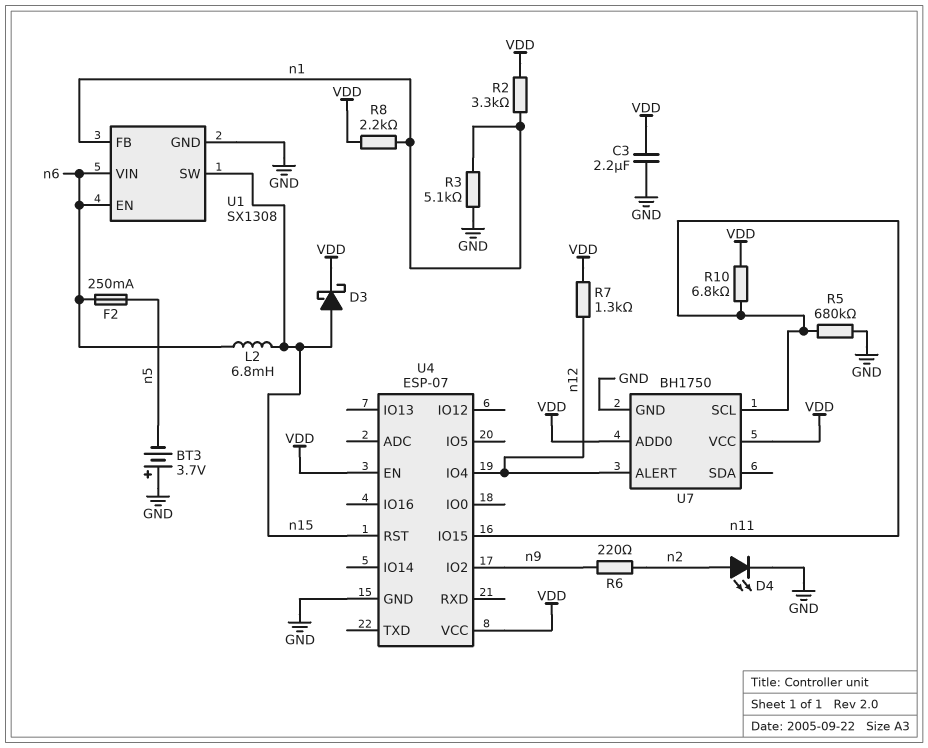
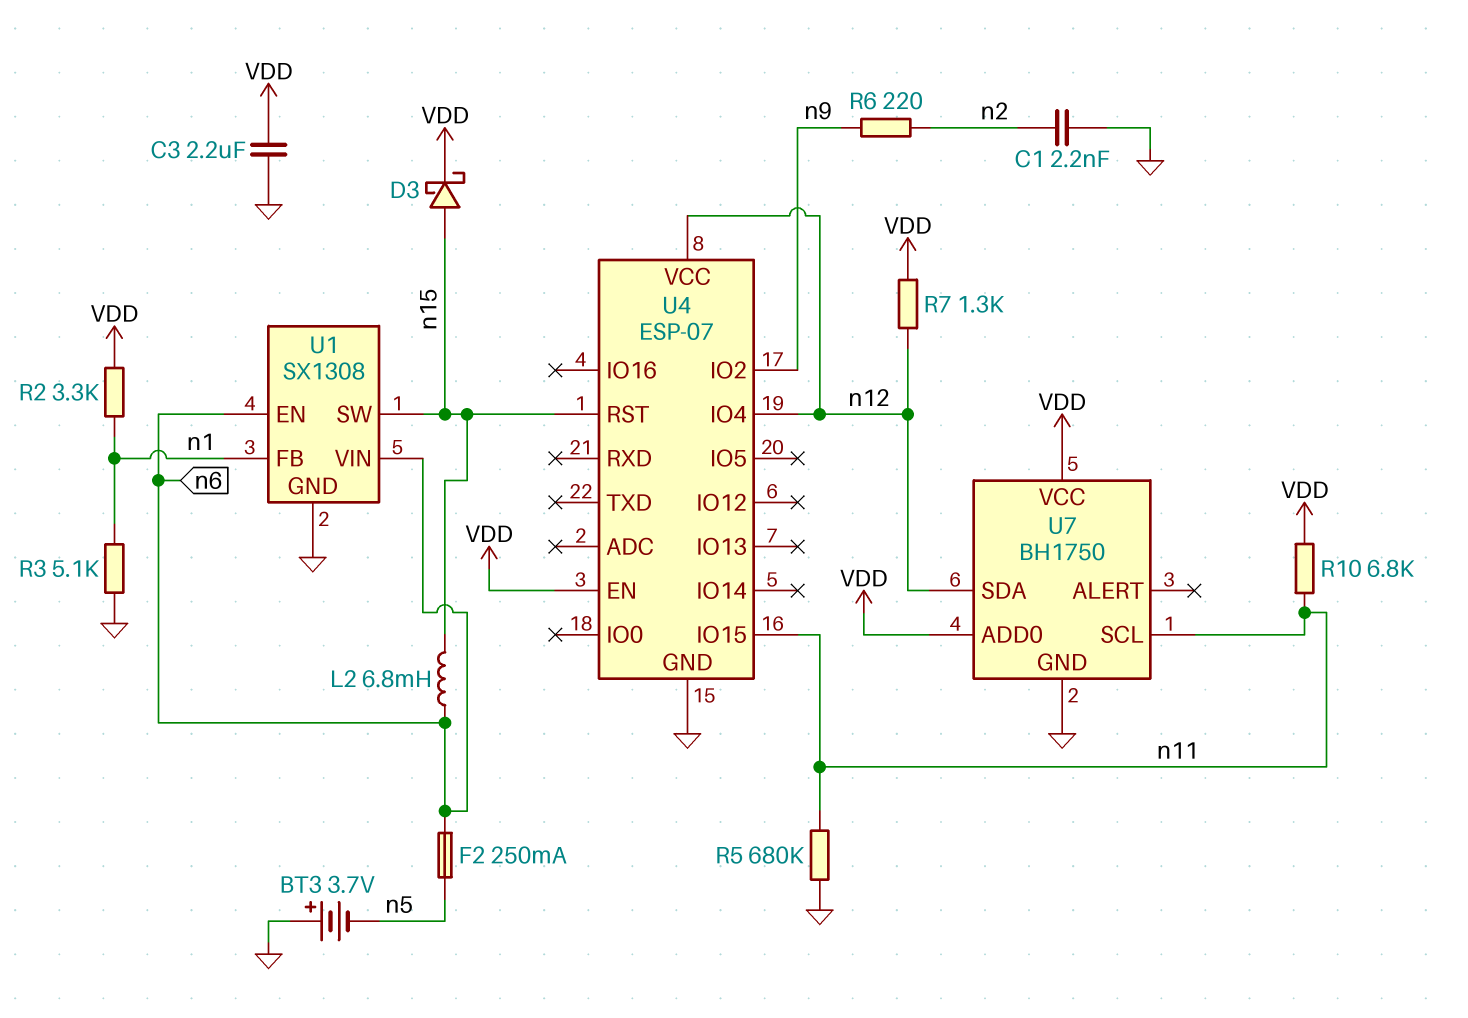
C1: none -> 2.2nF (GND, n2)
D4: LED (A n2, K GND) -> none
R8: 2.2k (VDD, n1) -> none
U4 pin VCC: VDD -> n12
U7 pin ALERT: n12 -> none
U7 pin SDA: none -> n12

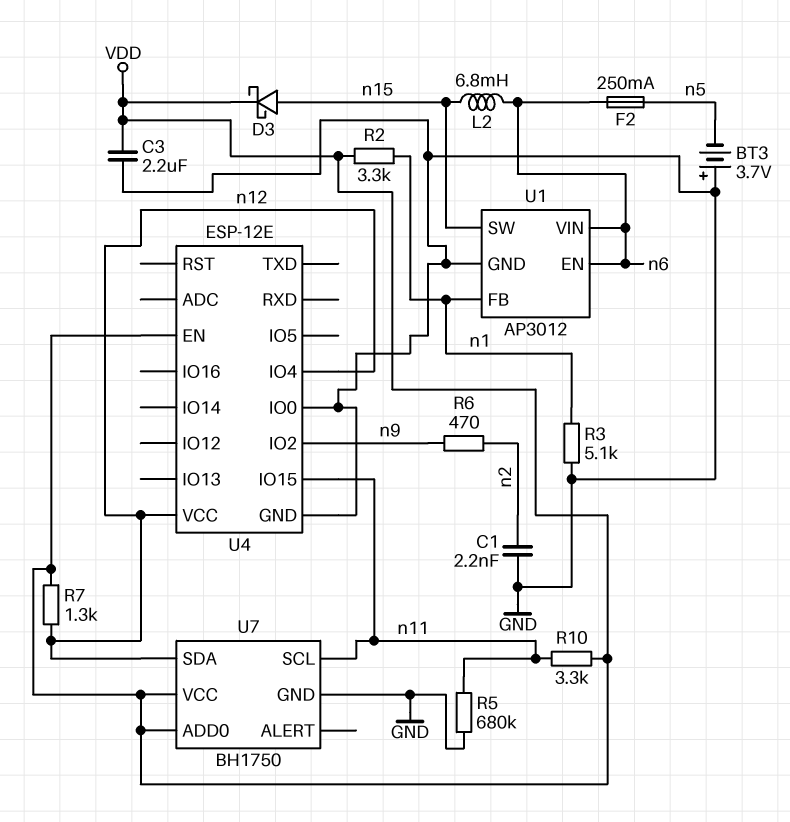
R6: 220 (n2, n9) -> 470 (n2, n9)
R10: 6.8k (VDD, n11) -> 3.3k (VDD, n11)
U1: SX1308 -> AP3012
U4: ESP-07 -> ESP-12E
U4 pin IO0: none -> GND
U4 pin RST: n15 -> none

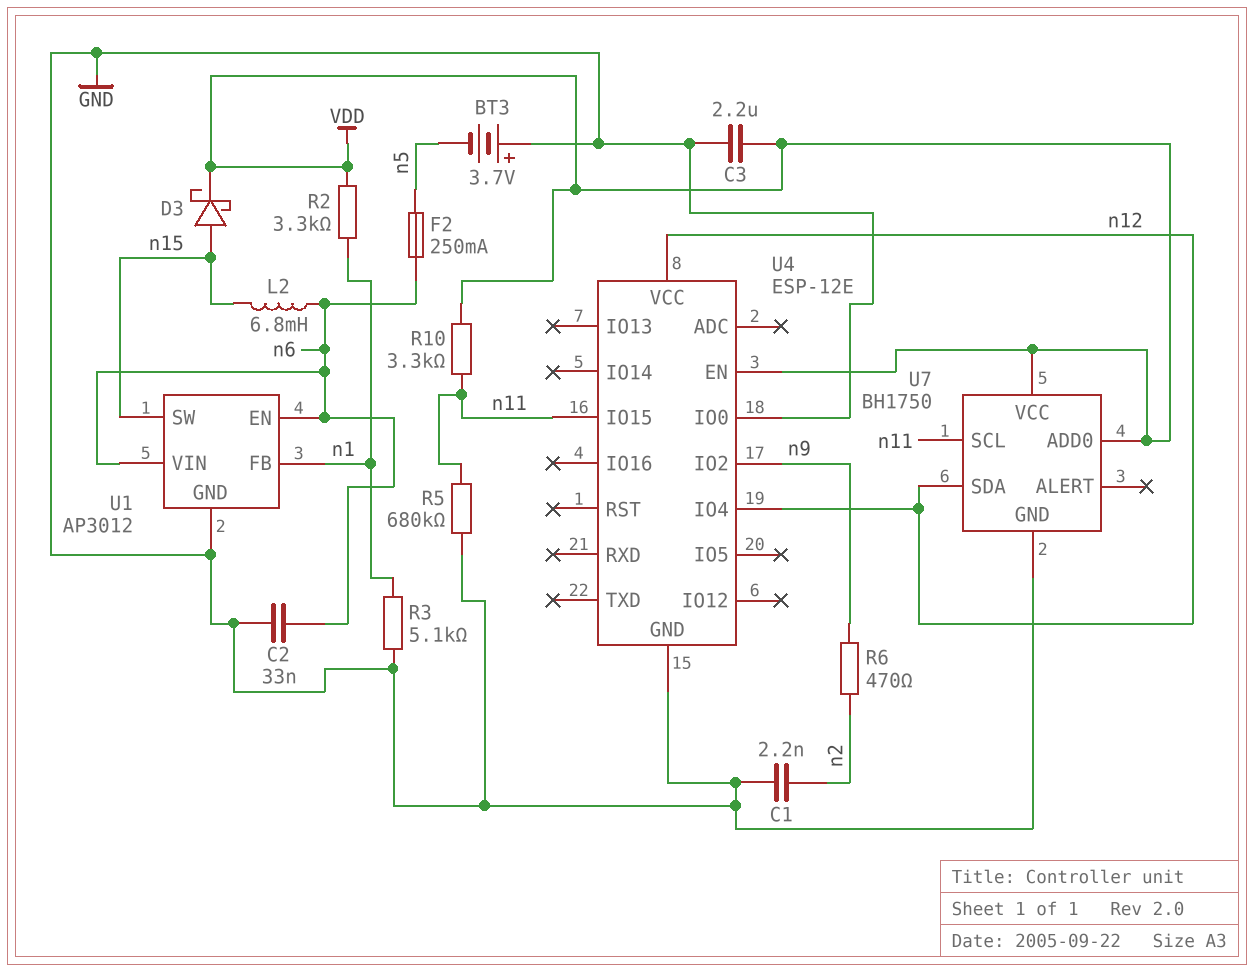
C2: none -> 33nF (GND, n6)
R7: 1.3k (VDD, n12) -> none

